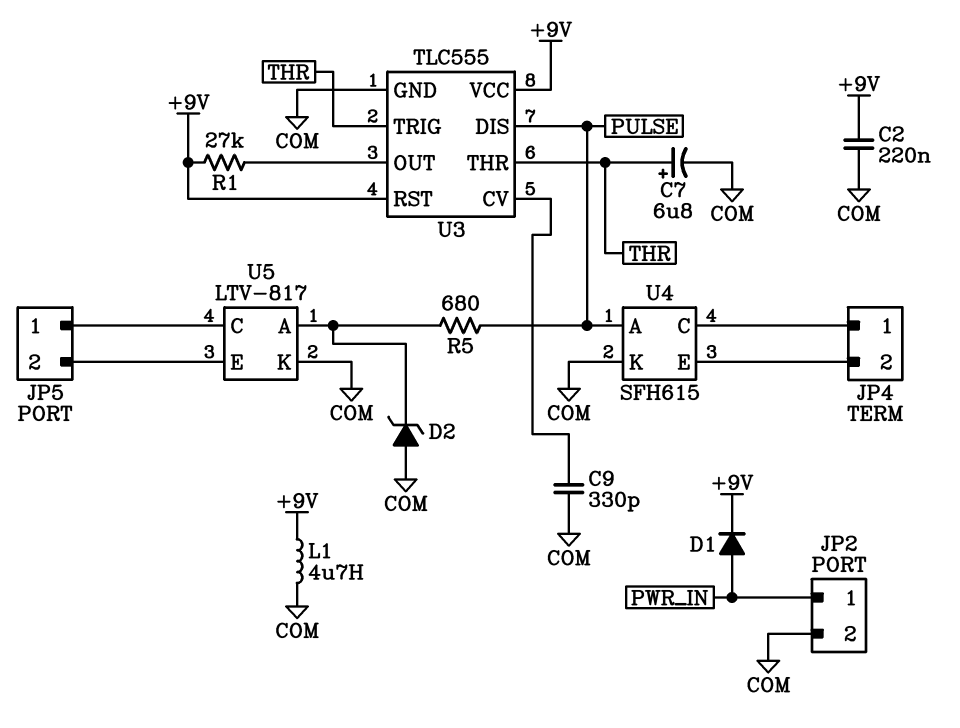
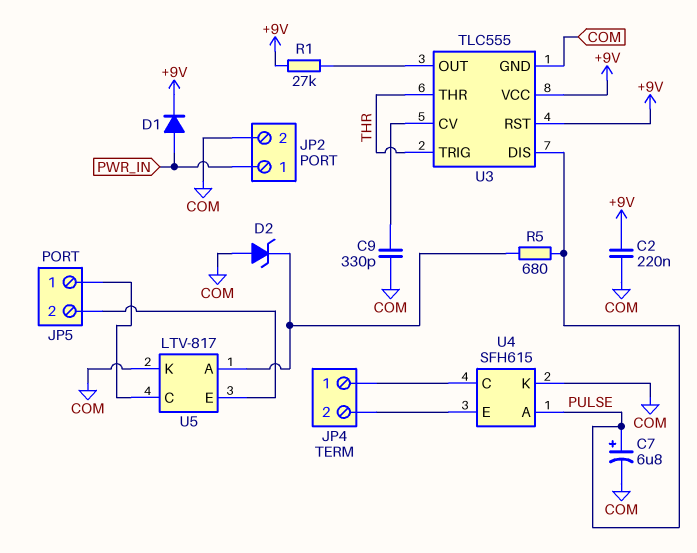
C7: 6.8uF (plus THR, minus COM) -> 6.8uF (plus PULSE, minus COM)
L1: 4.7uH (+9V, COM) -> none

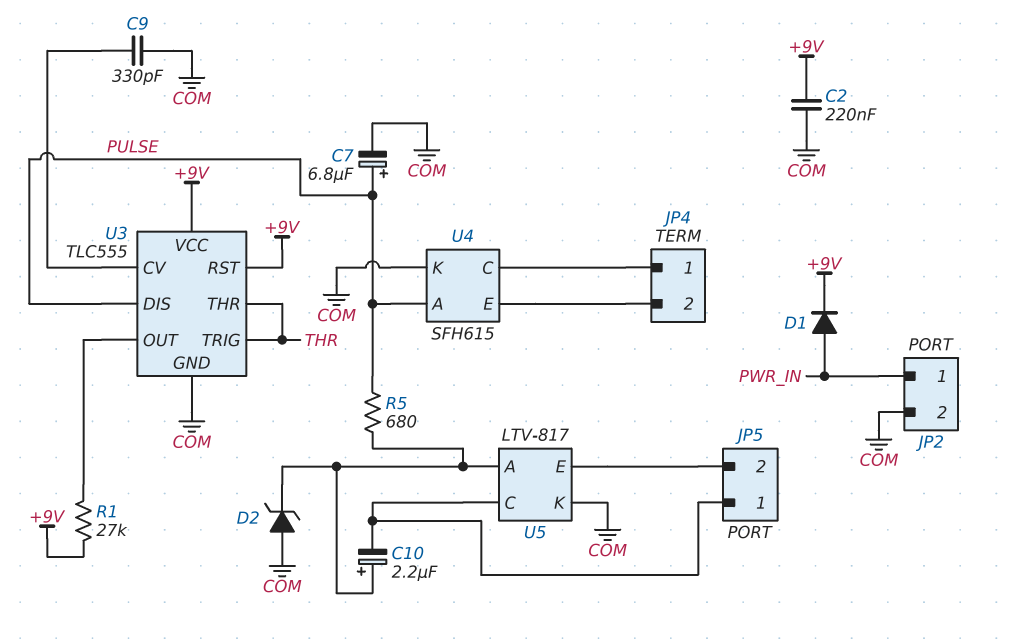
C10: none -> 2.2uF (plus U5/A, minus JP5/1)

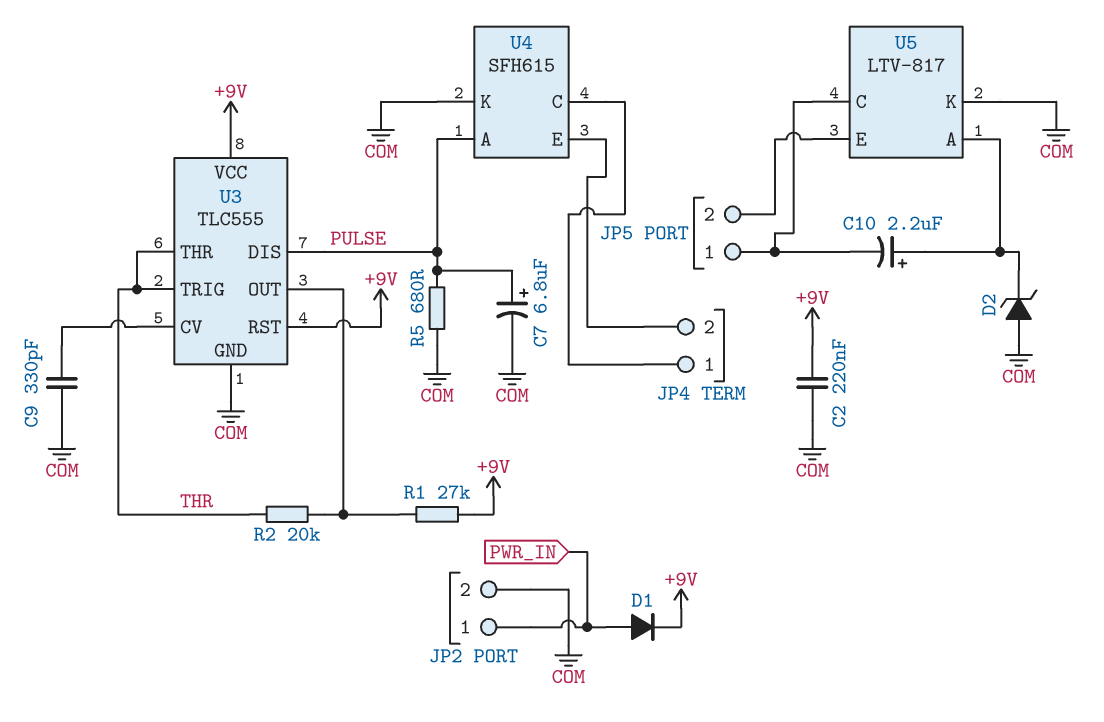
R2: none -> 20k (THR, U3/OUT)
R5: 680 (PULSE, U5/A) -> 680 (COM, PULSE)

